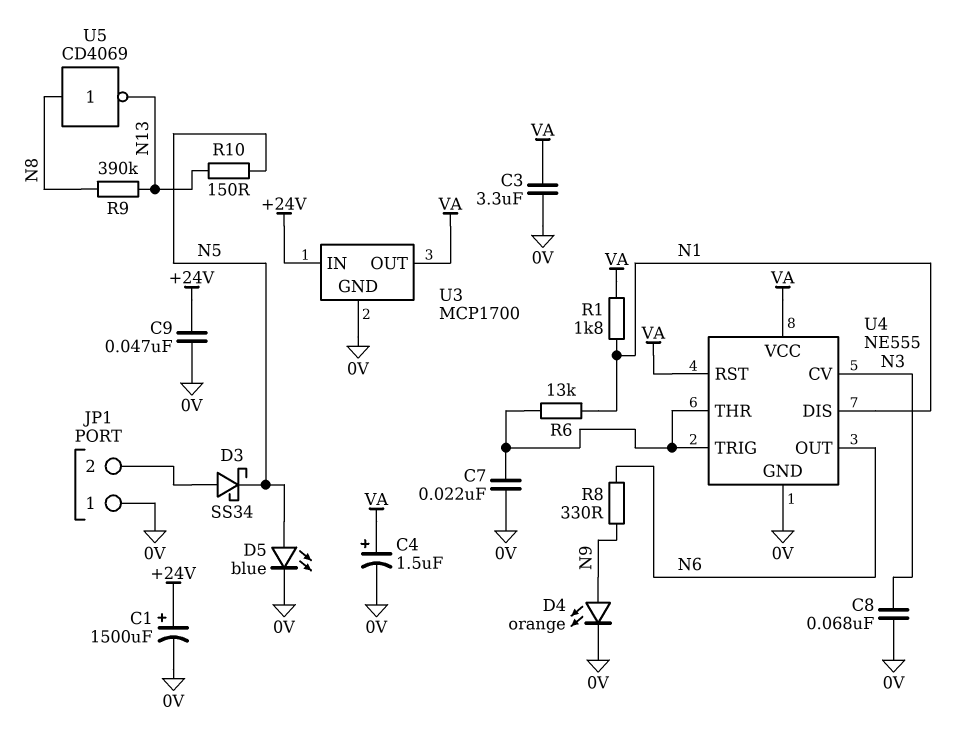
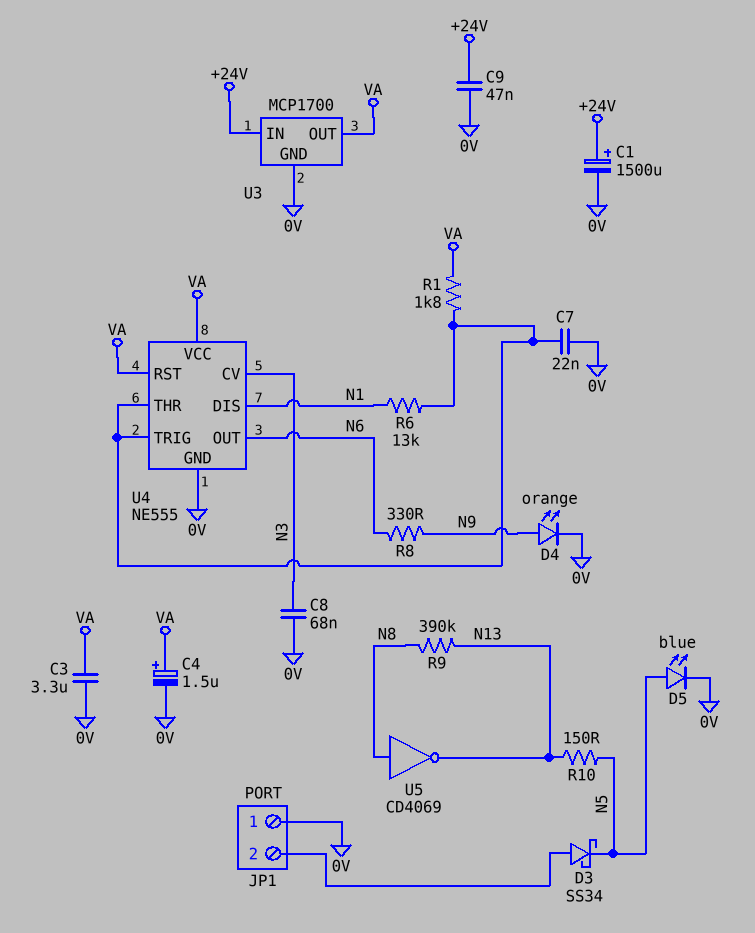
R1: 1.8k (N1, VA) -> 1.8k (U4/THR, VA)

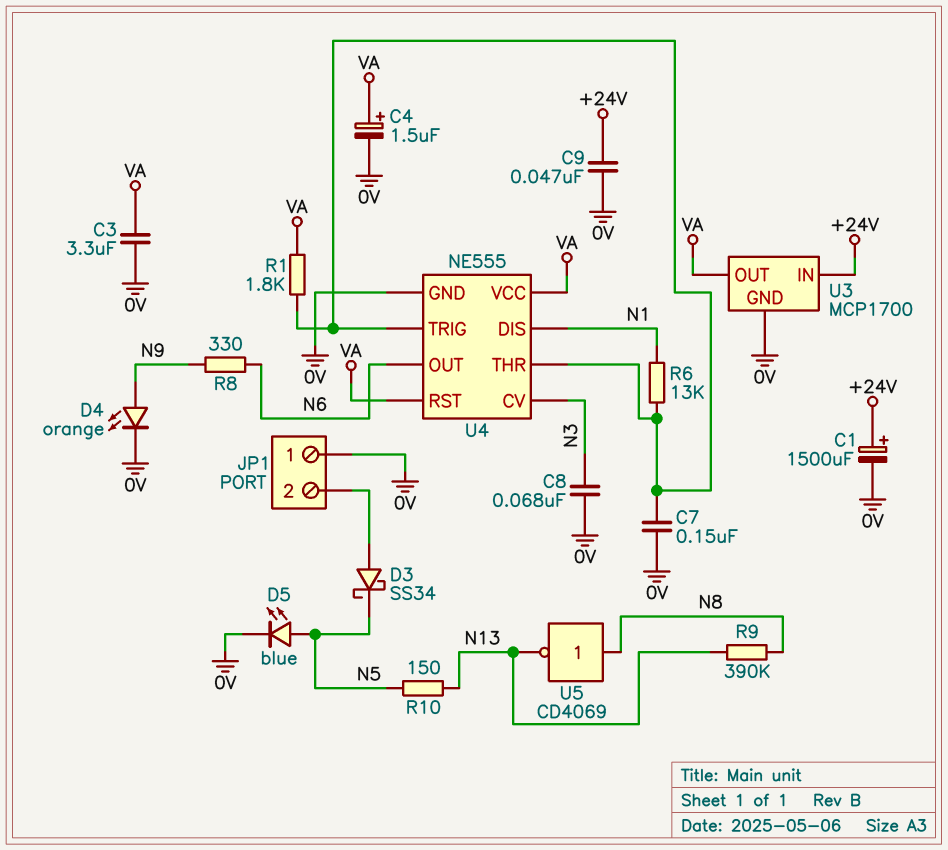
C7: 22nF (0V, U4/THR) -> 150nF (0V, U4/THR)

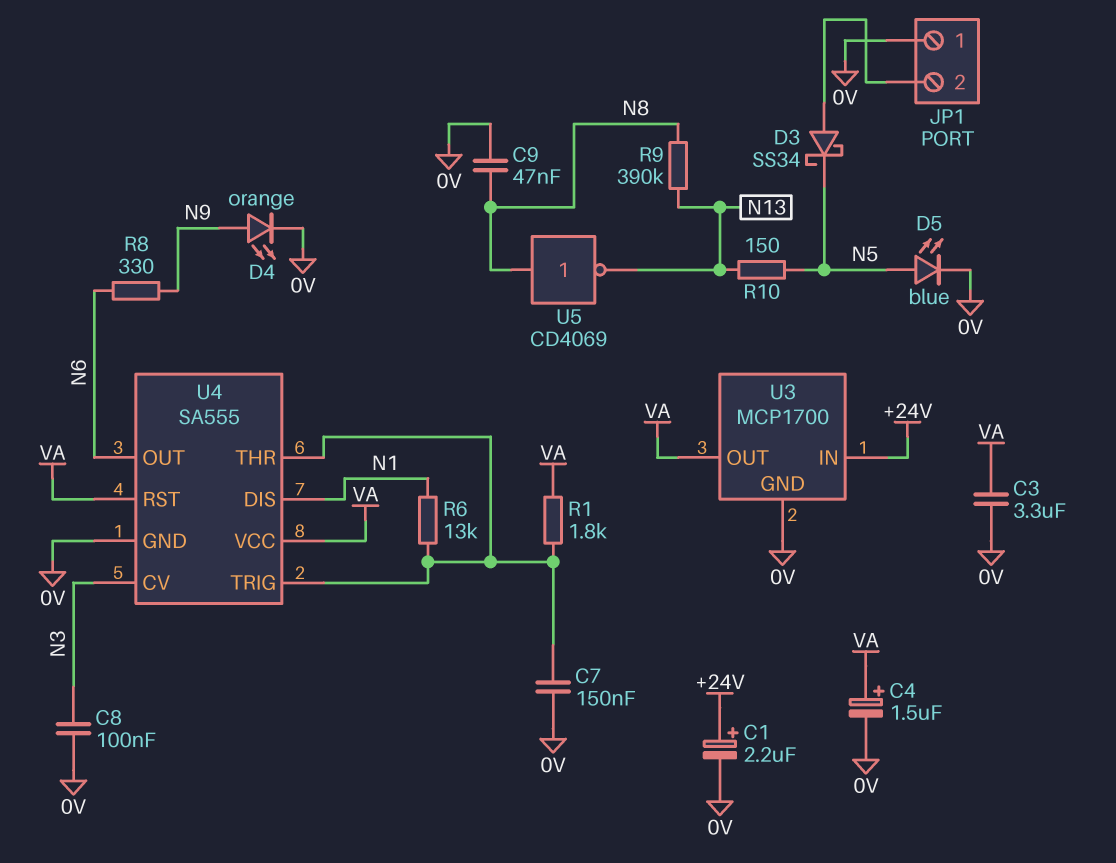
C1: 1500uF (plus +24V, minus 0V) -> 2.2uF (plus +24V, minus 0V)
C8: 68nF (0V, N3) -> 100nF (0V, N3)
C9: 47nF (+24V, 0V) -> 47nF (0V, N8)
U4: NE555 -> SA555

